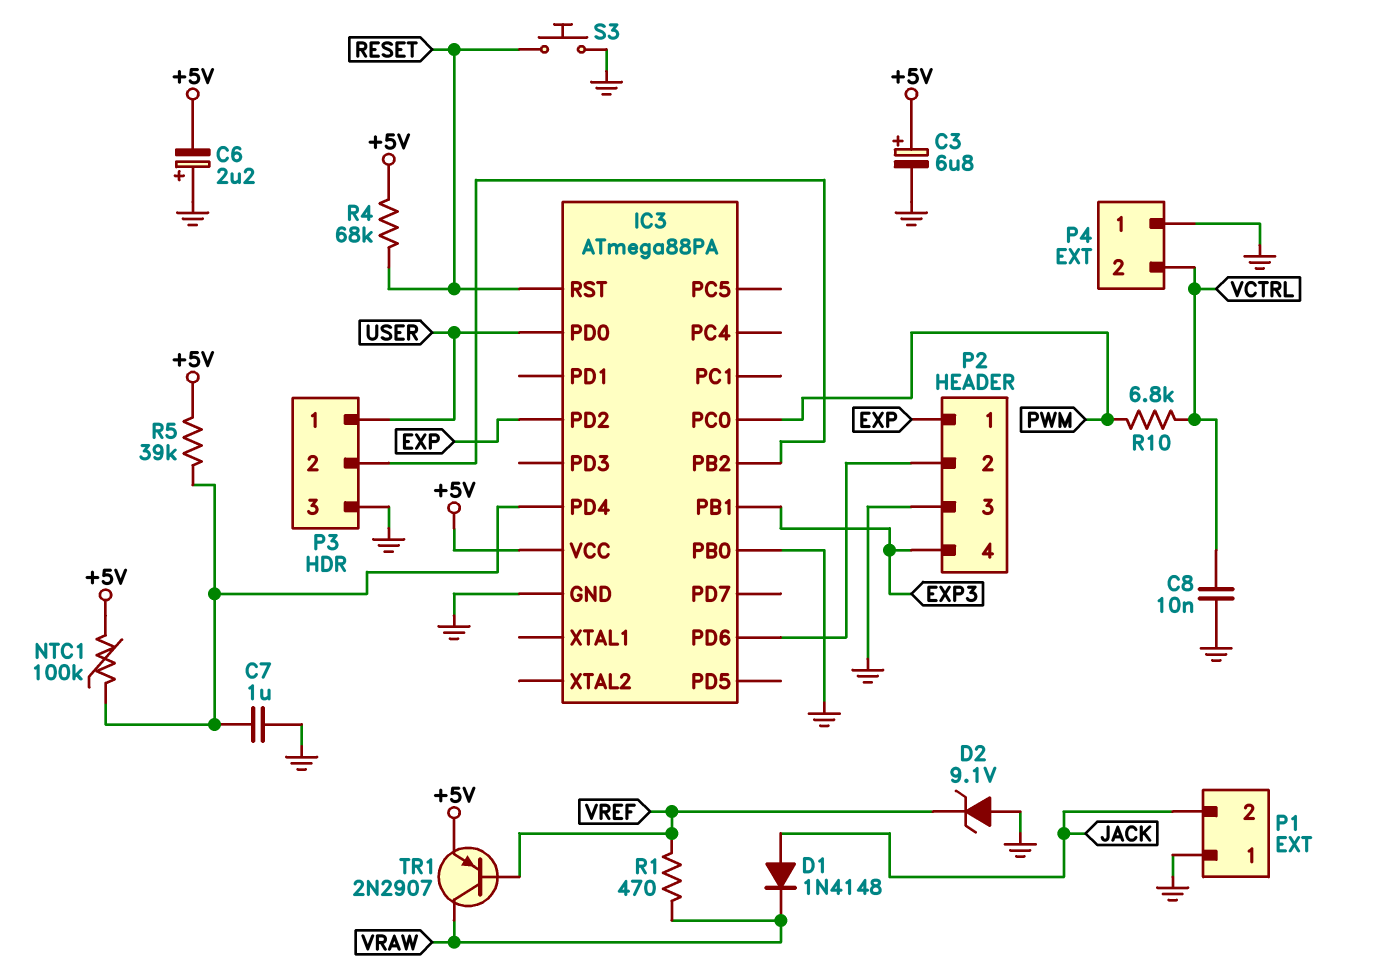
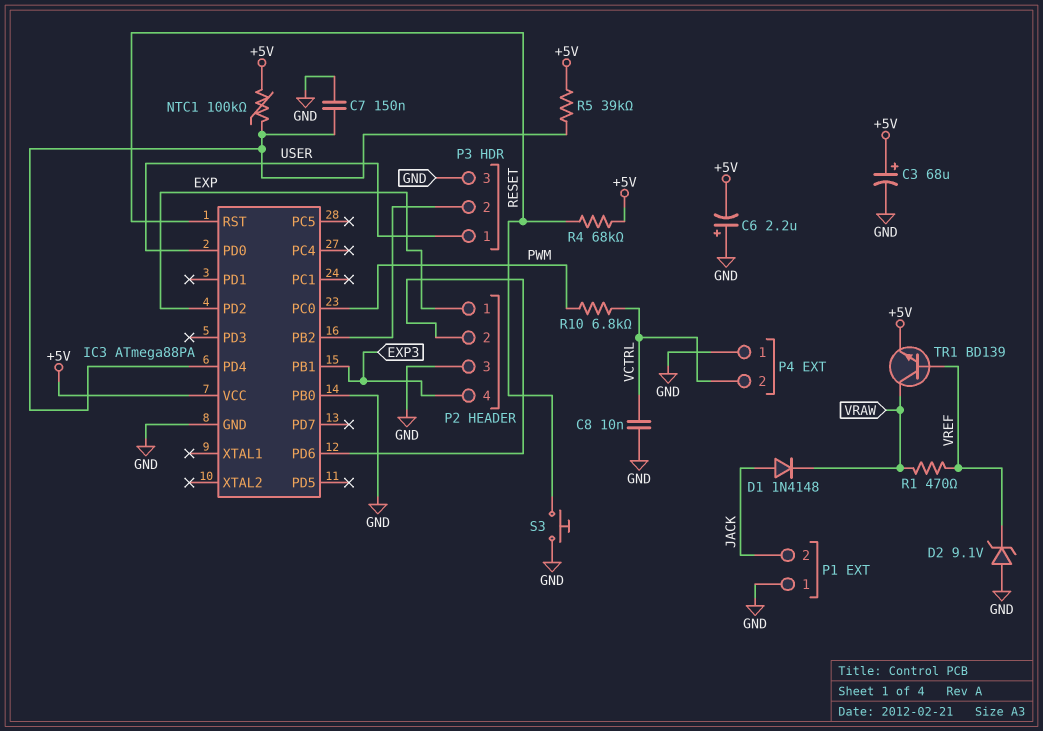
C3: 6.8uF (plus +5V, minus GND) -> 68uF (plus +5V, minus GND)
C7: 1uF (GND, IC3/PD4) -> 150nF (GND, IC3/PD4)
TR1: PNP 2N2907 (B VREF, C VRAW, E +5V) -> NPN BD139 (B VREF, C VRAW, E +5V)

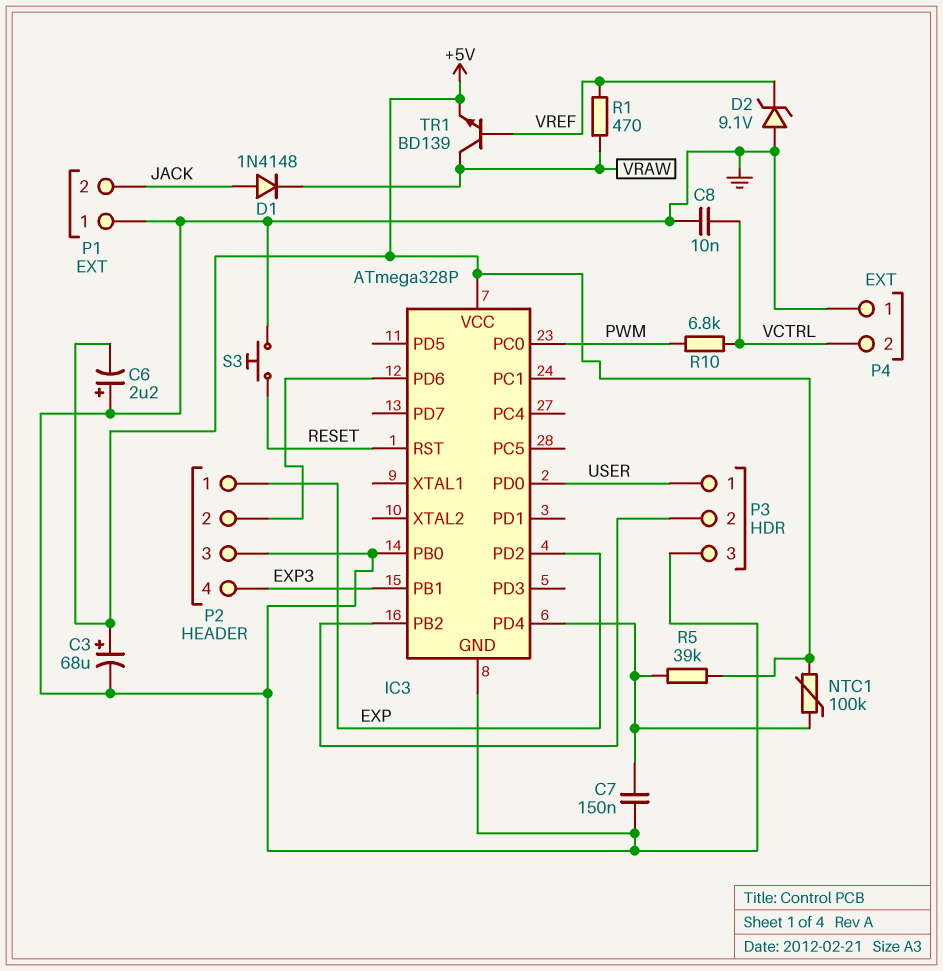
IC3: ATmega88PA -> ATmega328P
R4: 68k (+5V, RESET) -> none

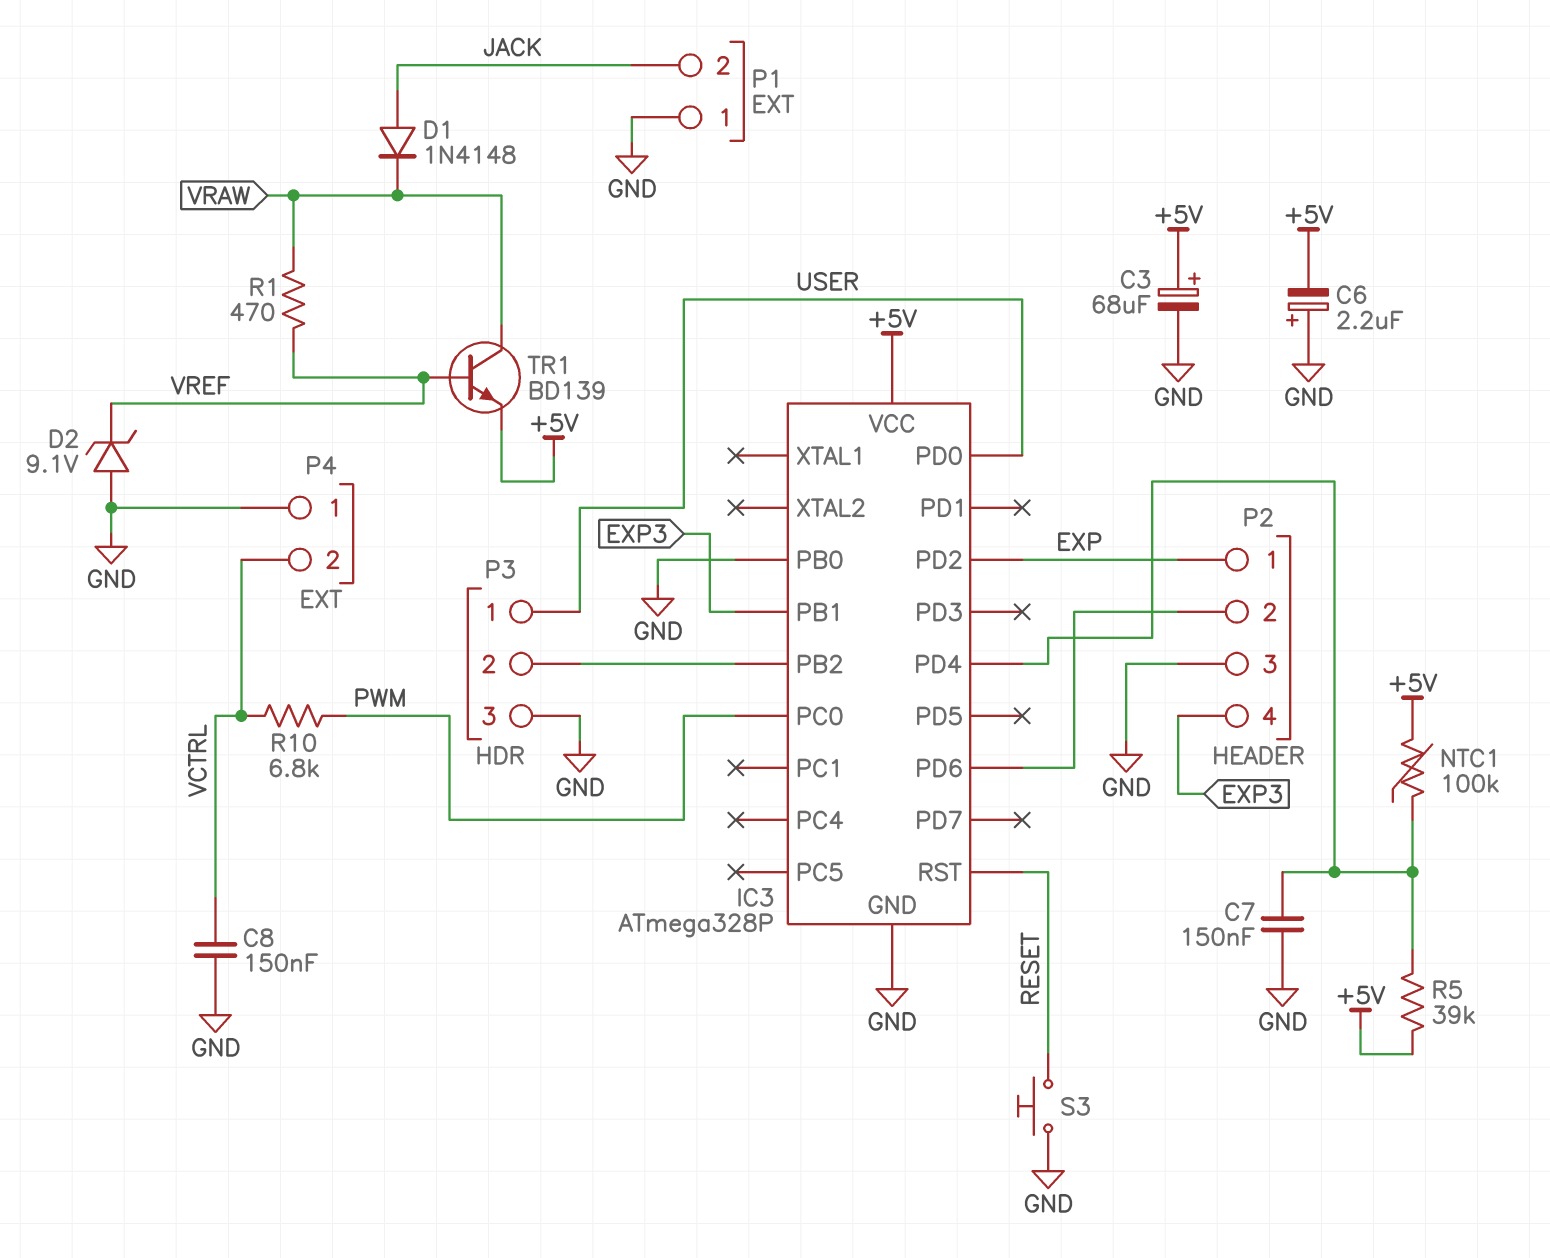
C8: 10nF (GND, VCTRL) -> 150nF (GND, VCTRL)

